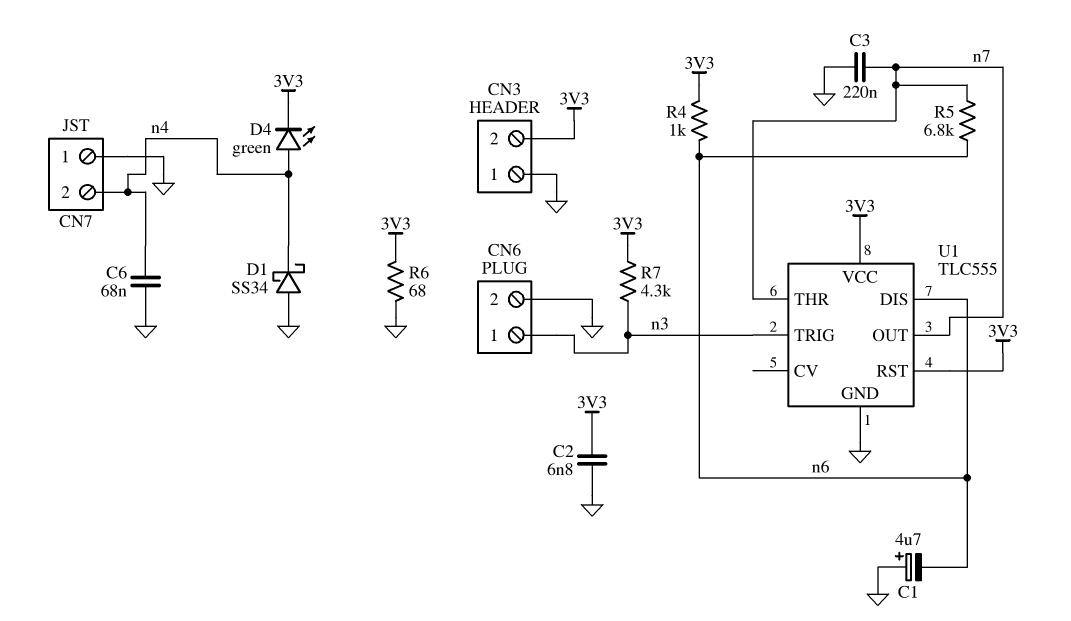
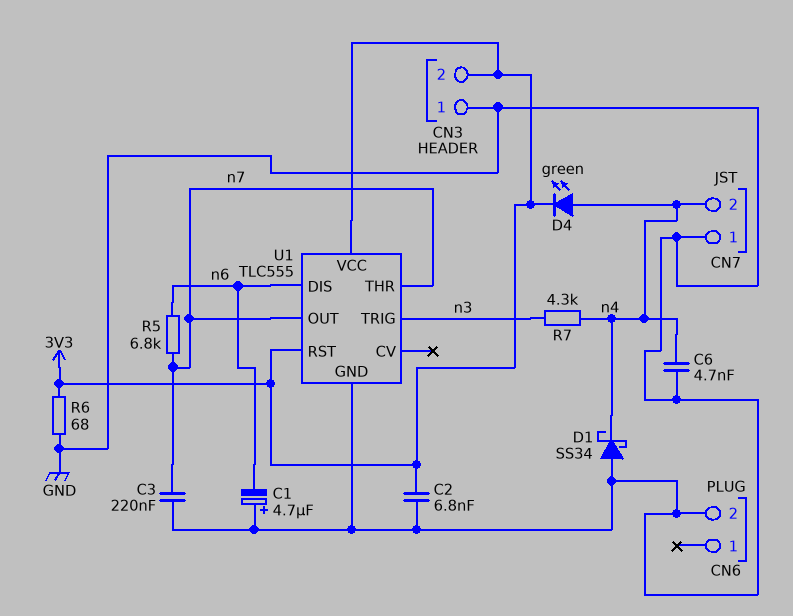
C6: 68nF (GND, n4) -> 4.7nF (GND, n4)
CN6 pin 1: n3 -> none
R4: 1k (3V3, n6) -> none
R7: 4.3k (3V3, n3) -> 4.3k (n3, n4)

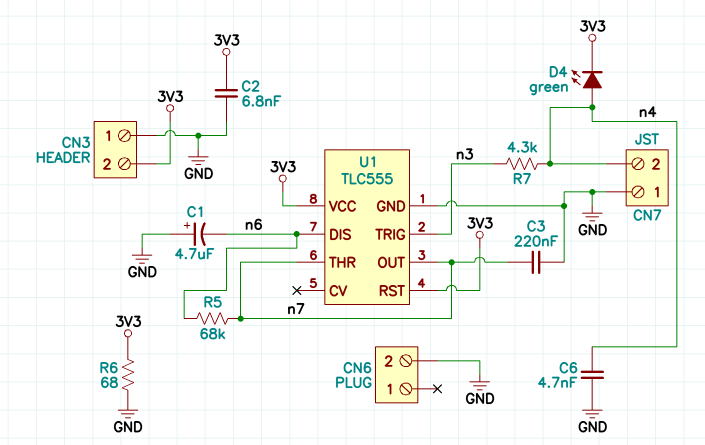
D1: schottky SS34 (A GND, K n4) -> none
R5: 6.8k (n6, n7) -> 68k (n6, n7)

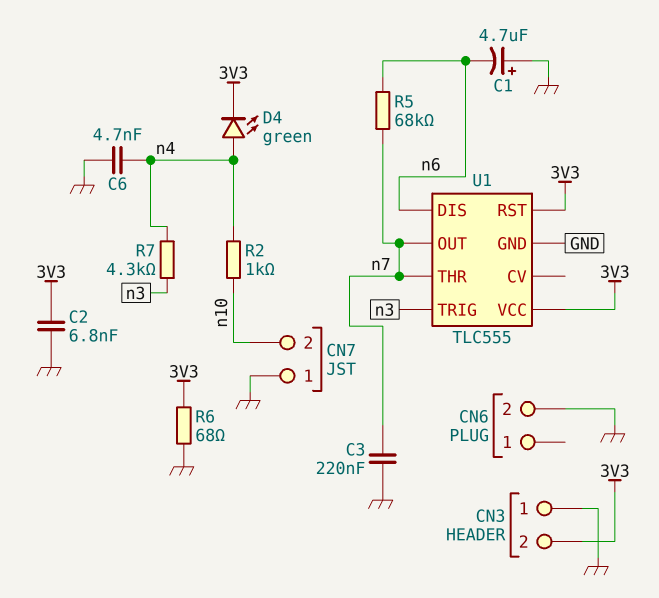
CN7 pin 2: n4 -> n10
R2: none -> 1k (n4, n10)

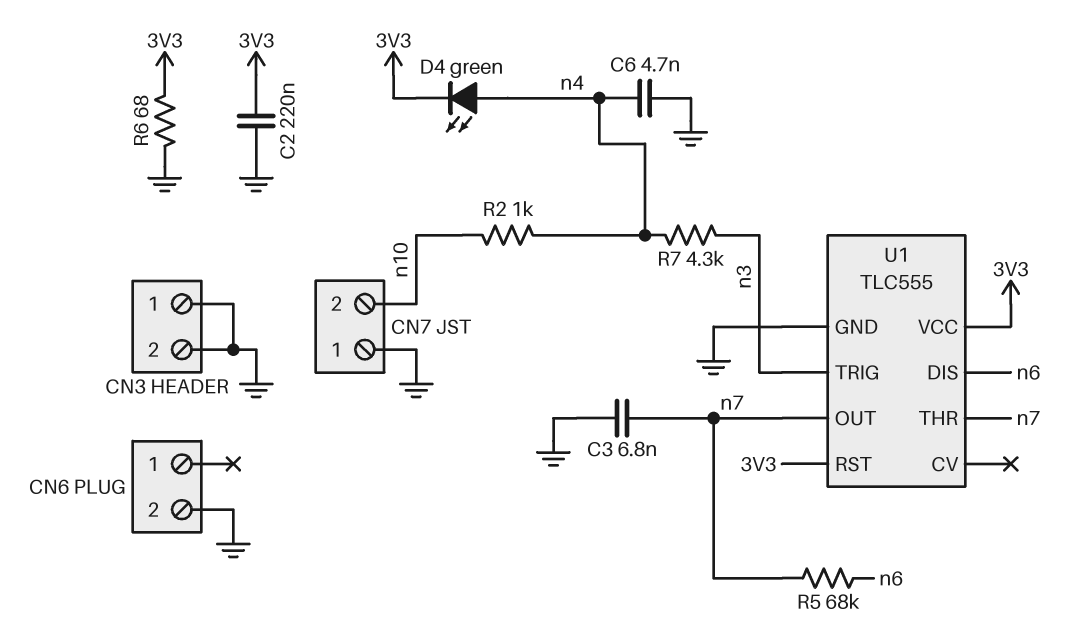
C1: 4.7uF (plus GND, minus n6) -> none
C2: 6.8nF (3V3, GND) -> 220nF (3V3, GND)
C3: 220nF (GND, n7) -> 6.8nF (GND, n7)
CN3 pin 2: 3V3 -> GND

